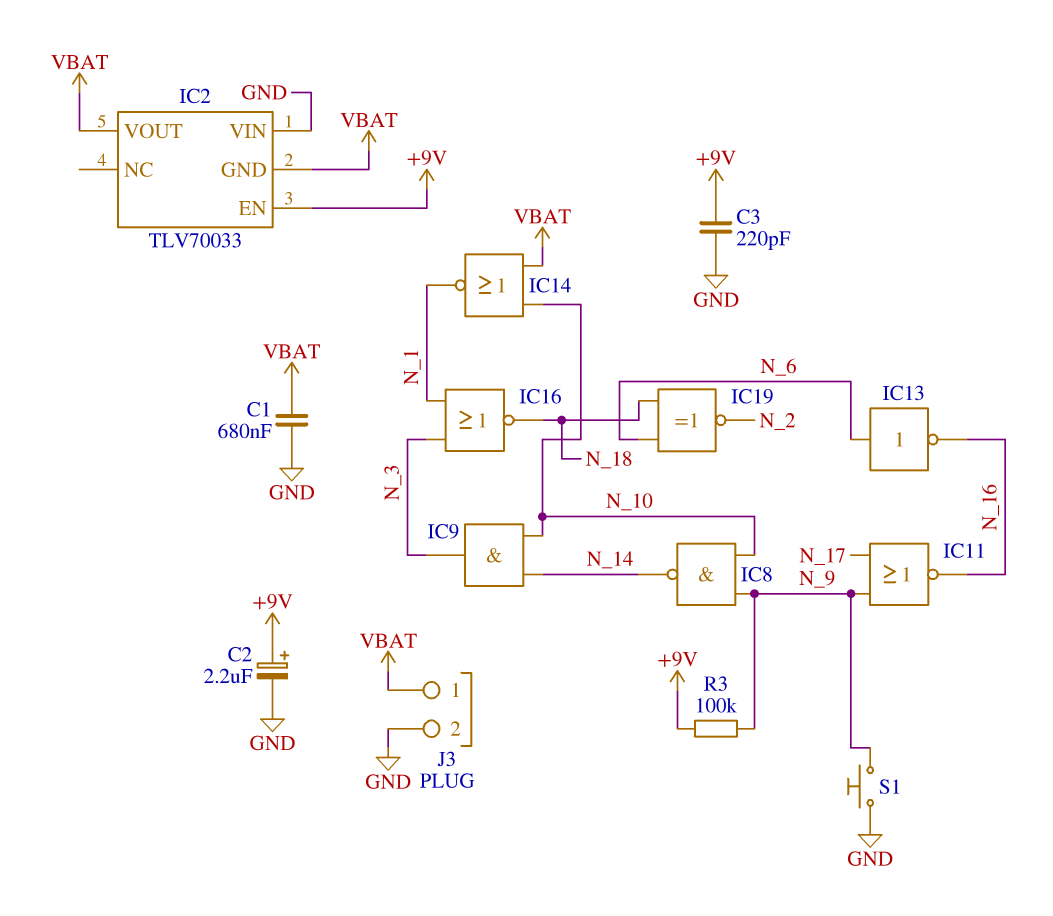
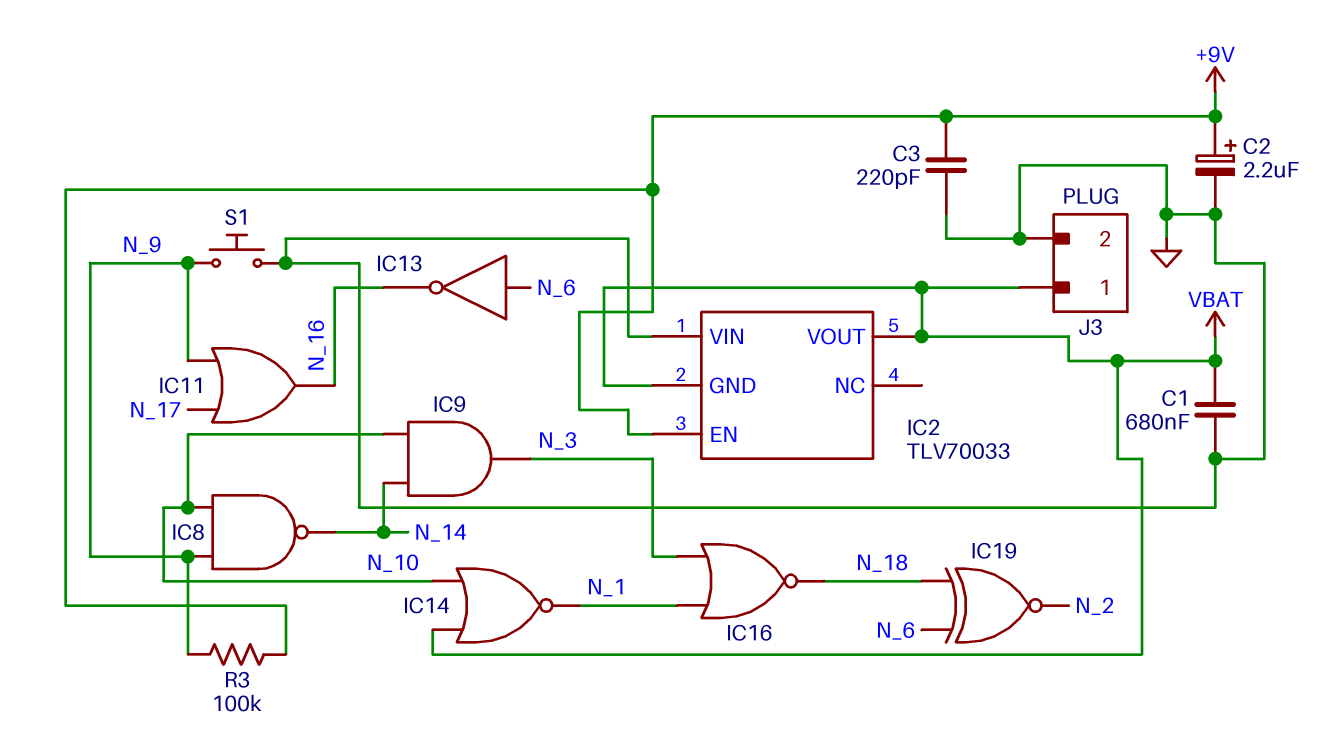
IC11: NOR (in N_9, in N_17, out N_16) -> OR (in N_9, in N_17, out N_16)

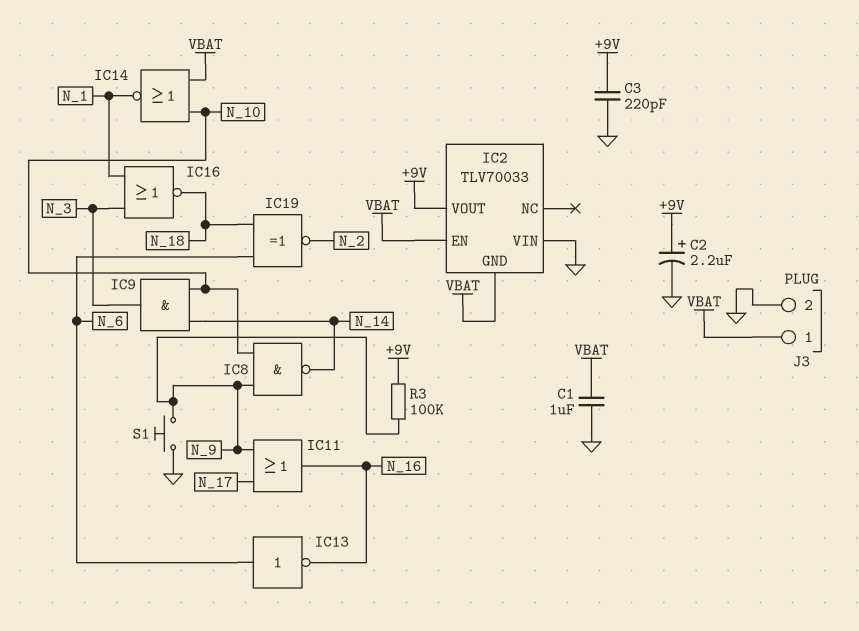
C1: 680nF (GND, VBAT) -> 1uF (GND, VBAT)
IC2 pin EN: +9V -> VBAT
IC2 pin VOUT: VBAT -> +9V

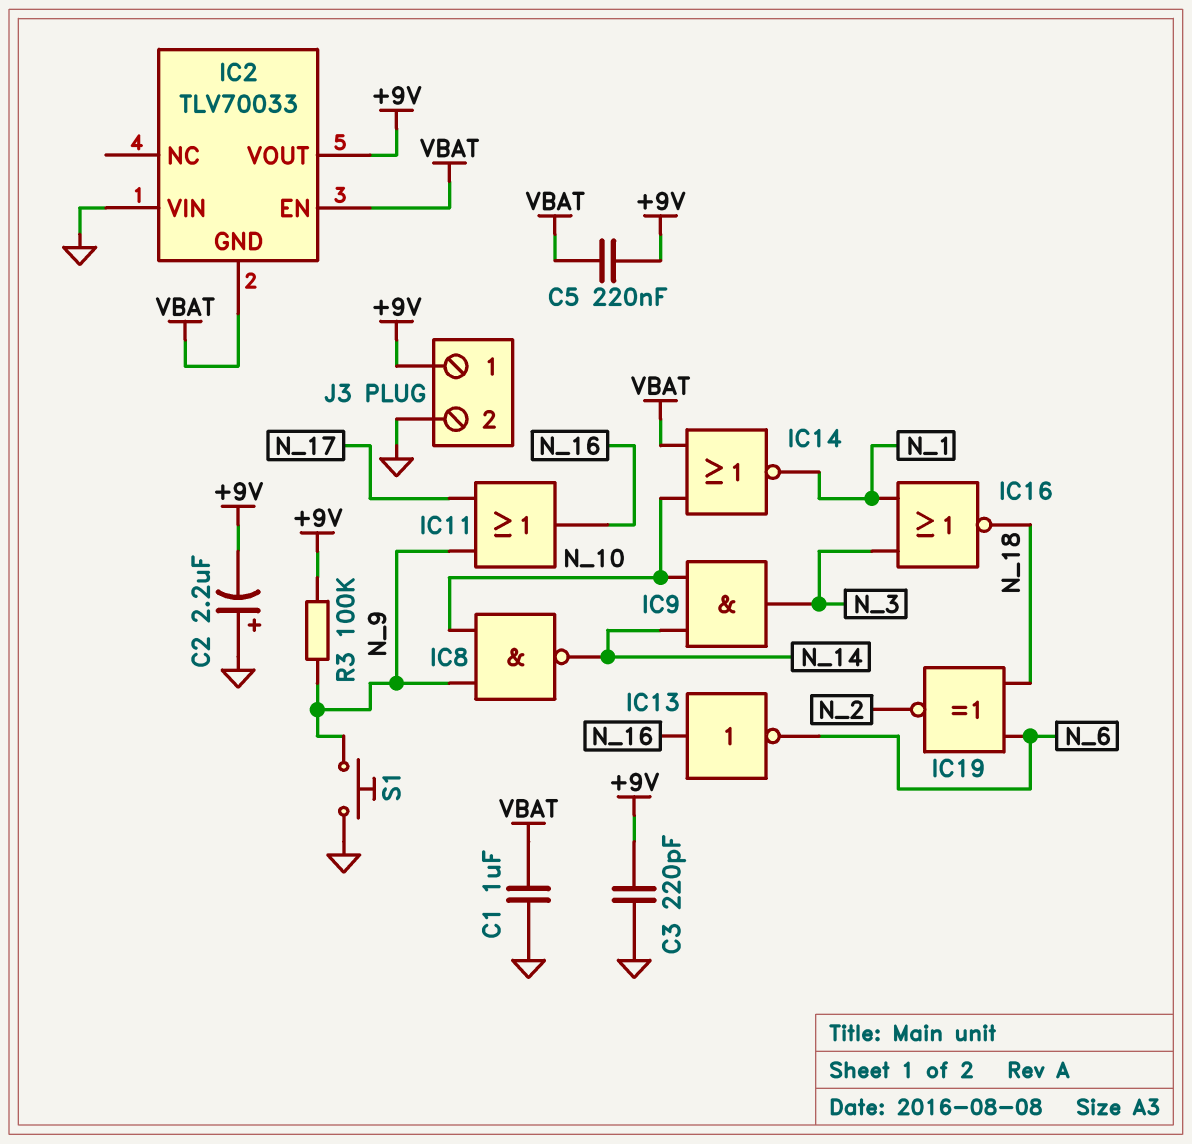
C2: 2.2uF (plus +9V, minus GND) -> 2.2uF (plus GND, minus +9V)
C5: none -> 220nF (+9V, VBAT)
IC13: NOT (in N_6, out N_16) -> NOT (in N_16, out N_6)
J3 pin 1: VBAT -> +9V

